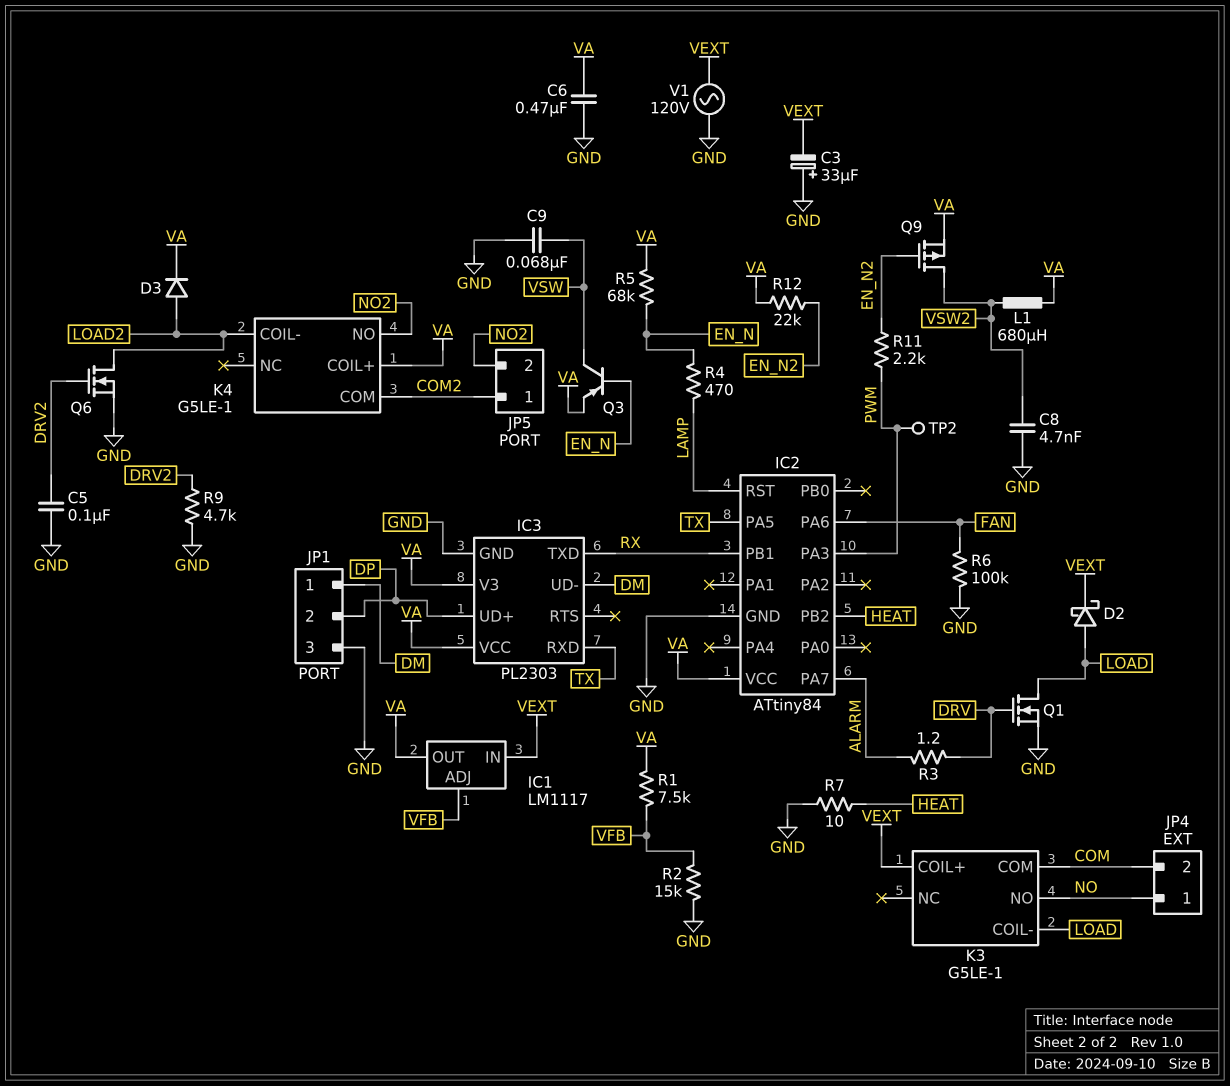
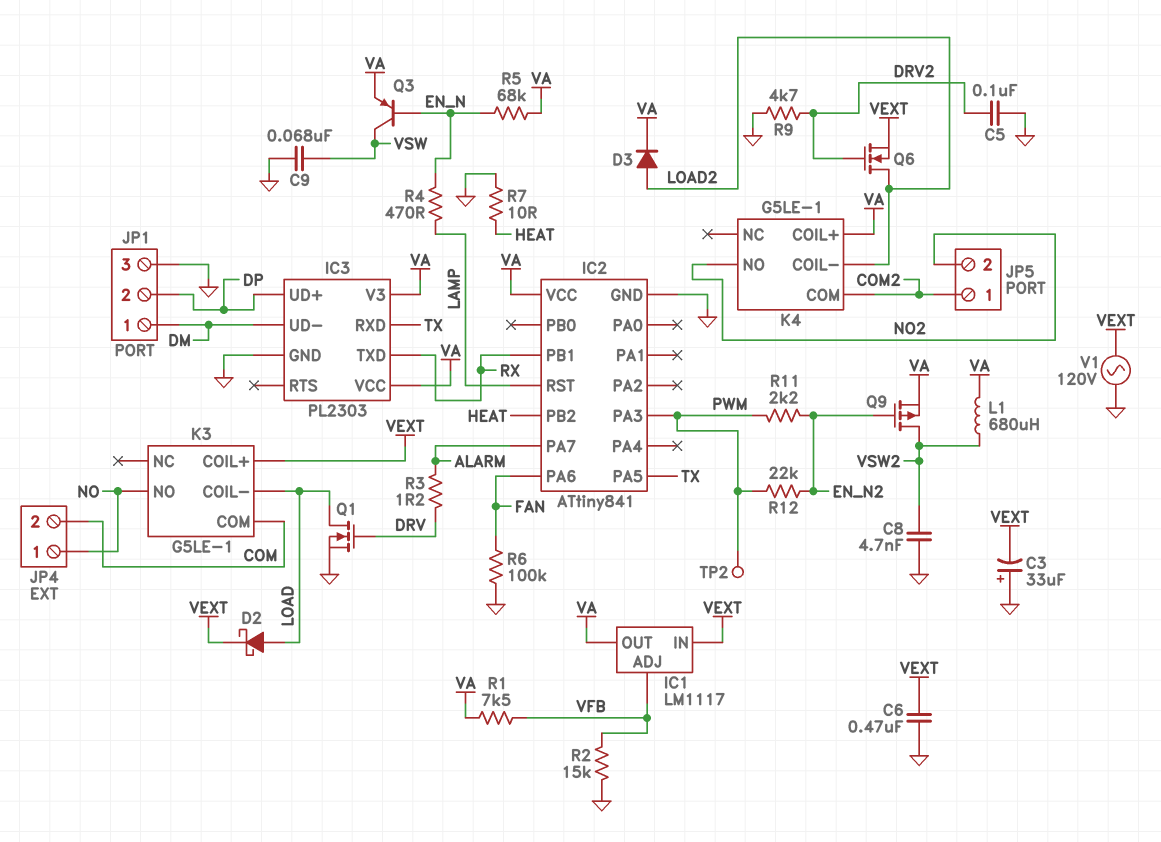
C6: 470nF (GND, VA) -> 470nF (GND, VEXT)
IC2: ATtiny84 -> ATtiny841
Q6: NMOS (G DRV2, D LOAD2, S GND) -> NMOS (G DRV2, D LOAD2, S VEXT)
R12: 22k (EN_N2, VA) -> 22k (EN_N2, PWM)

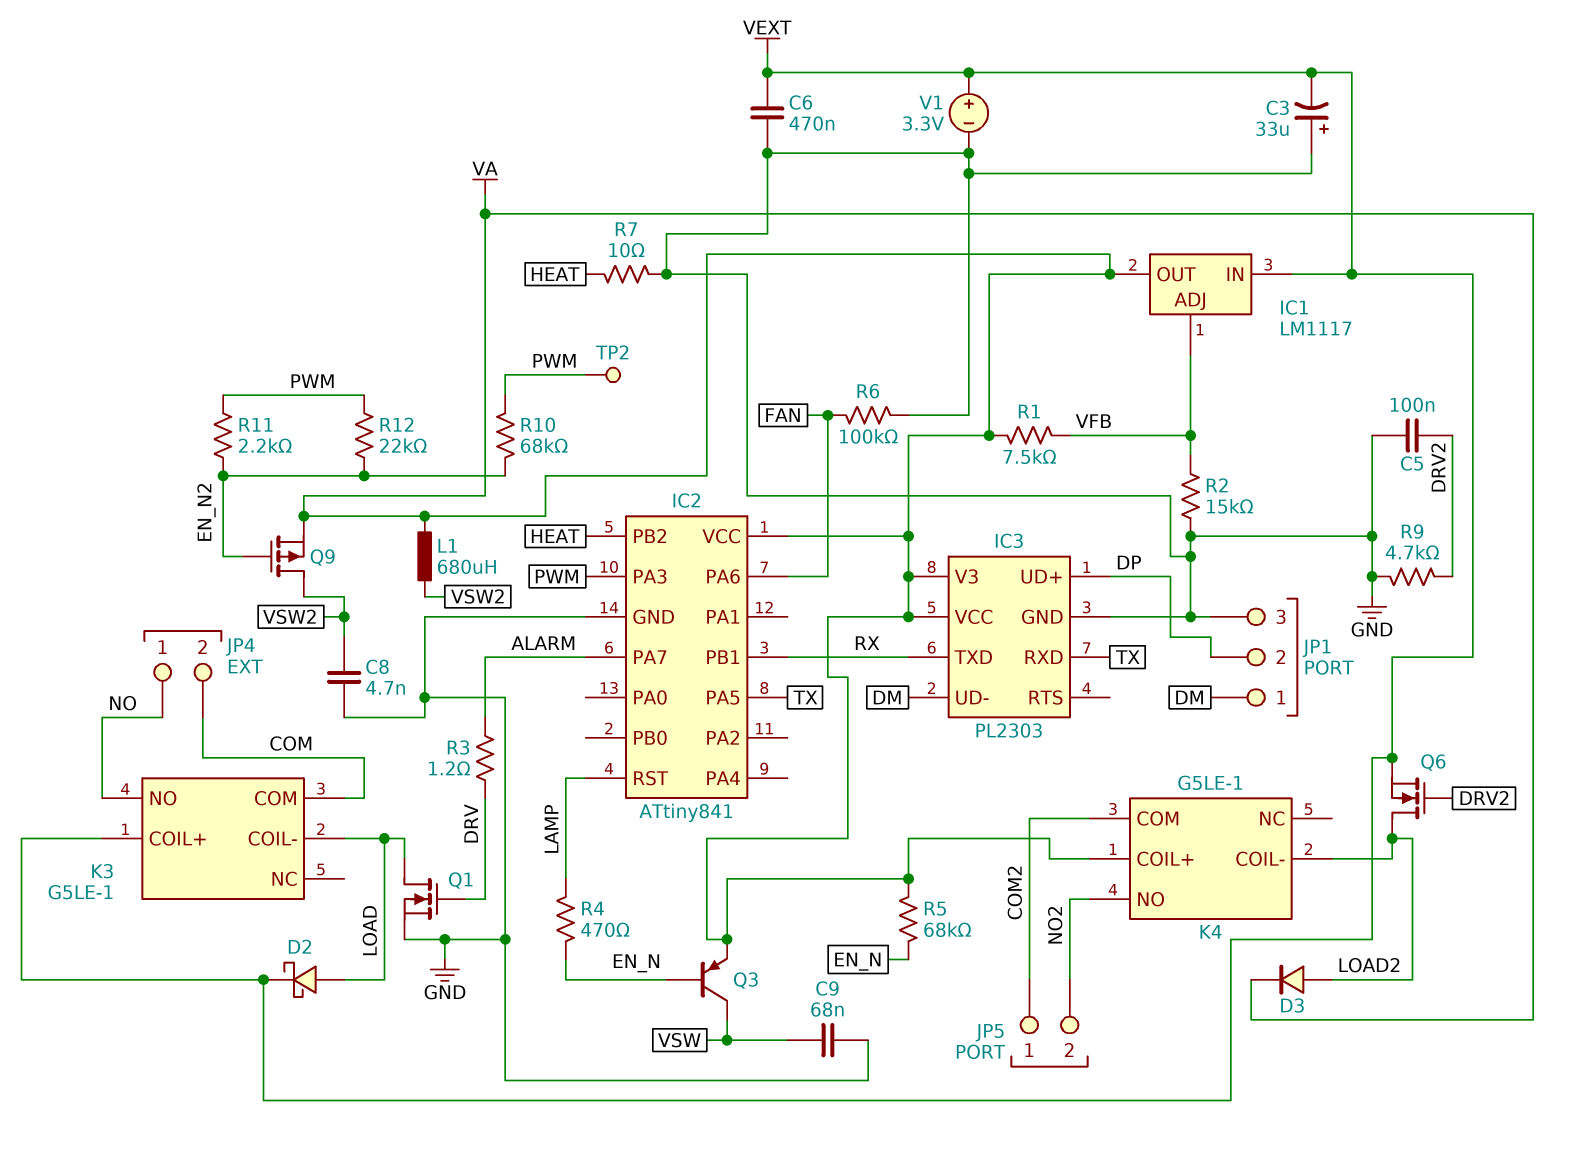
R10: none -> 68k (EN_N2, PWM)
V1: AC 120V (GND, VEXT) -> 3.3V (plus VEXT, minus GND)

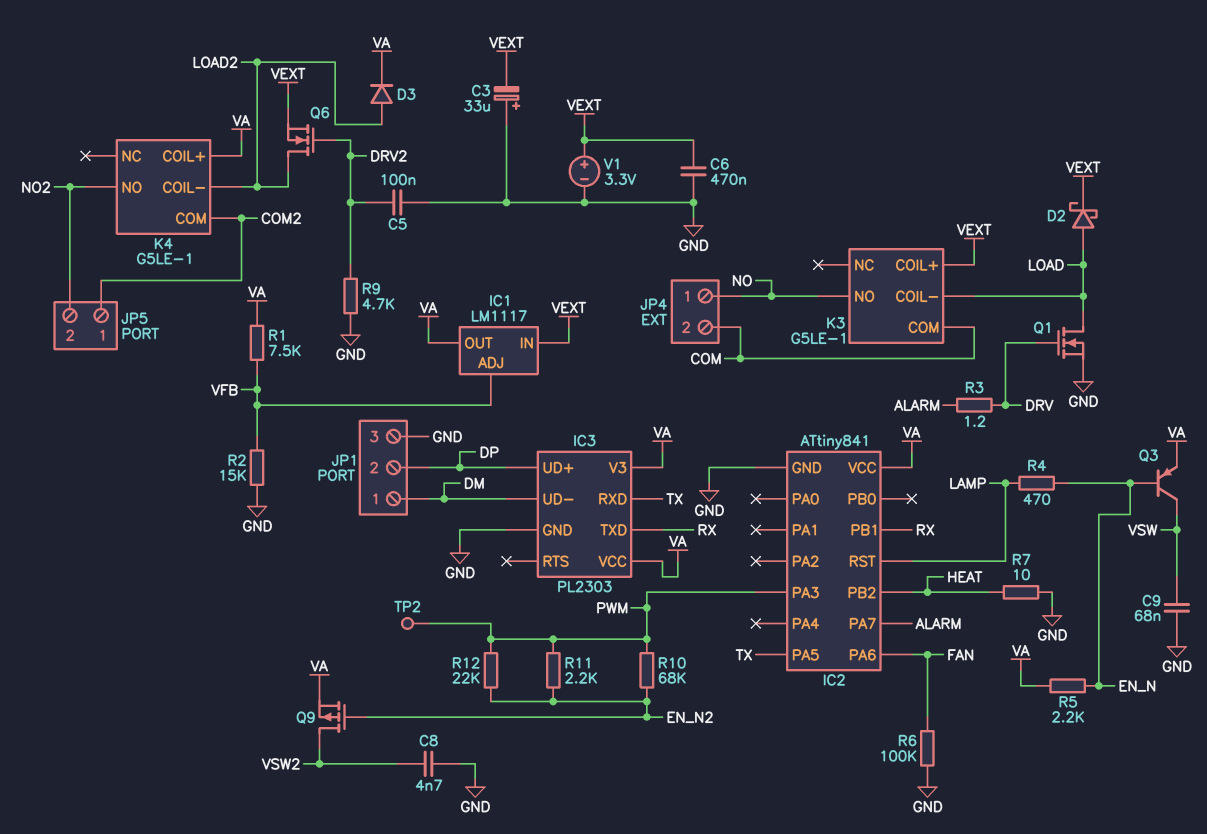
L1: 680uH (VA, VSW2) -> none
R5: 68k (EN_N, VA) -> 2.2k (EN_N, VA)

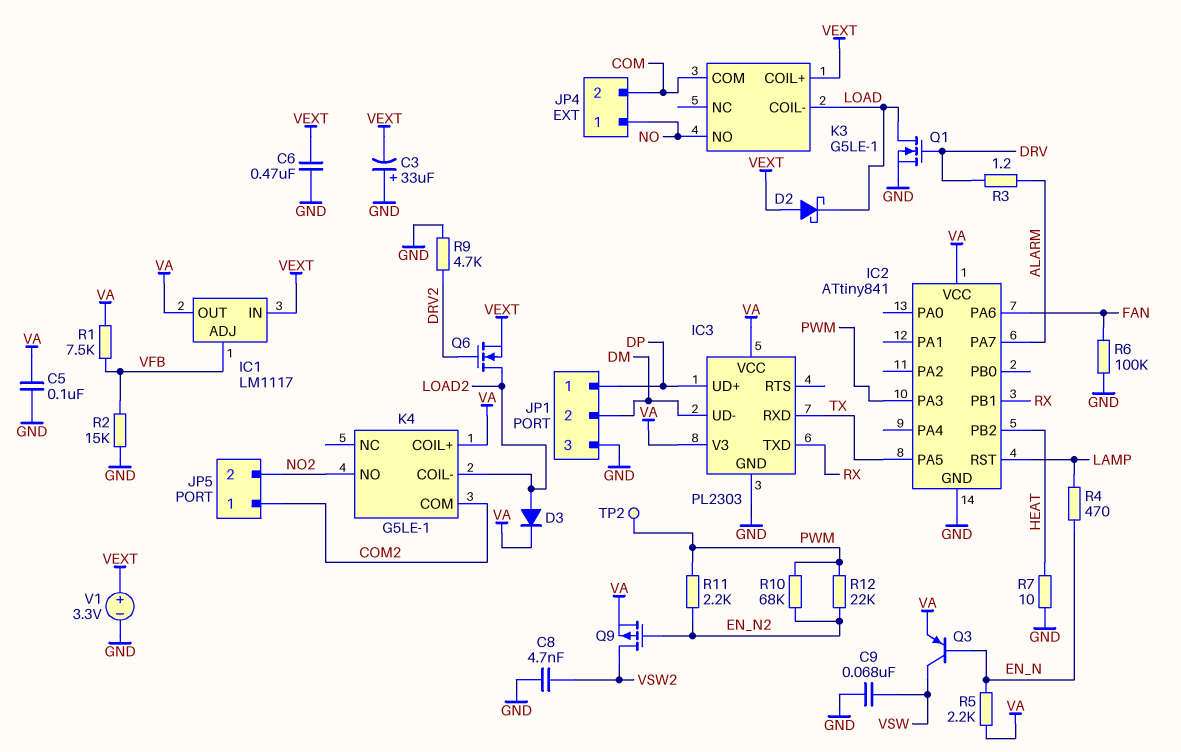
C5: 100nF (DRV2, GND) -> 100nF (GND, VA)
D2: schottky (A LOAD, K VEXT) -> schottky (A VEXT, K LOAD)
JP1 pin 1: DM -> DP
JP1 pin 2: DP -> DM

